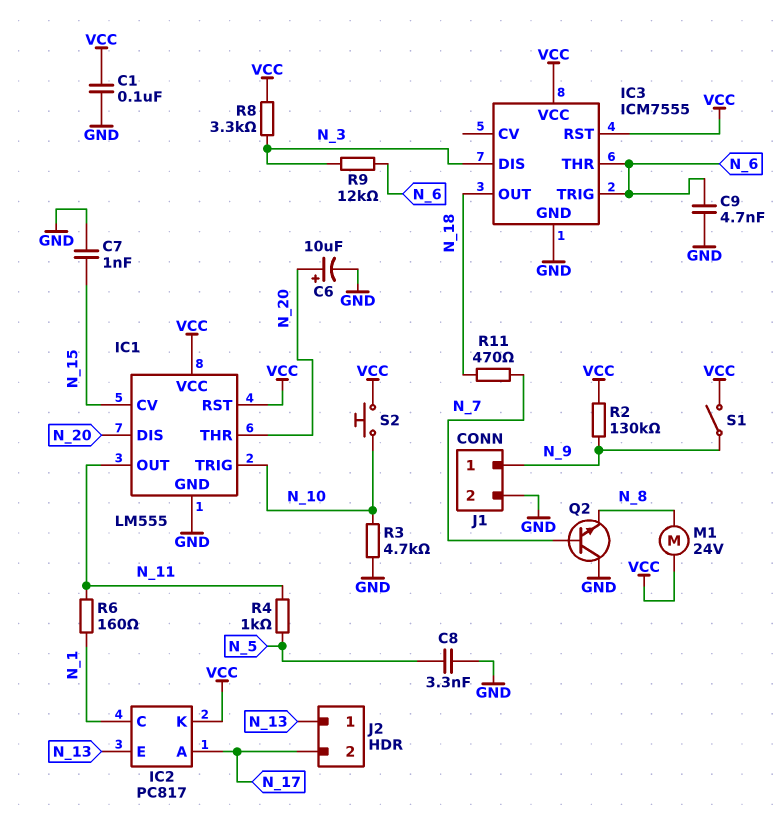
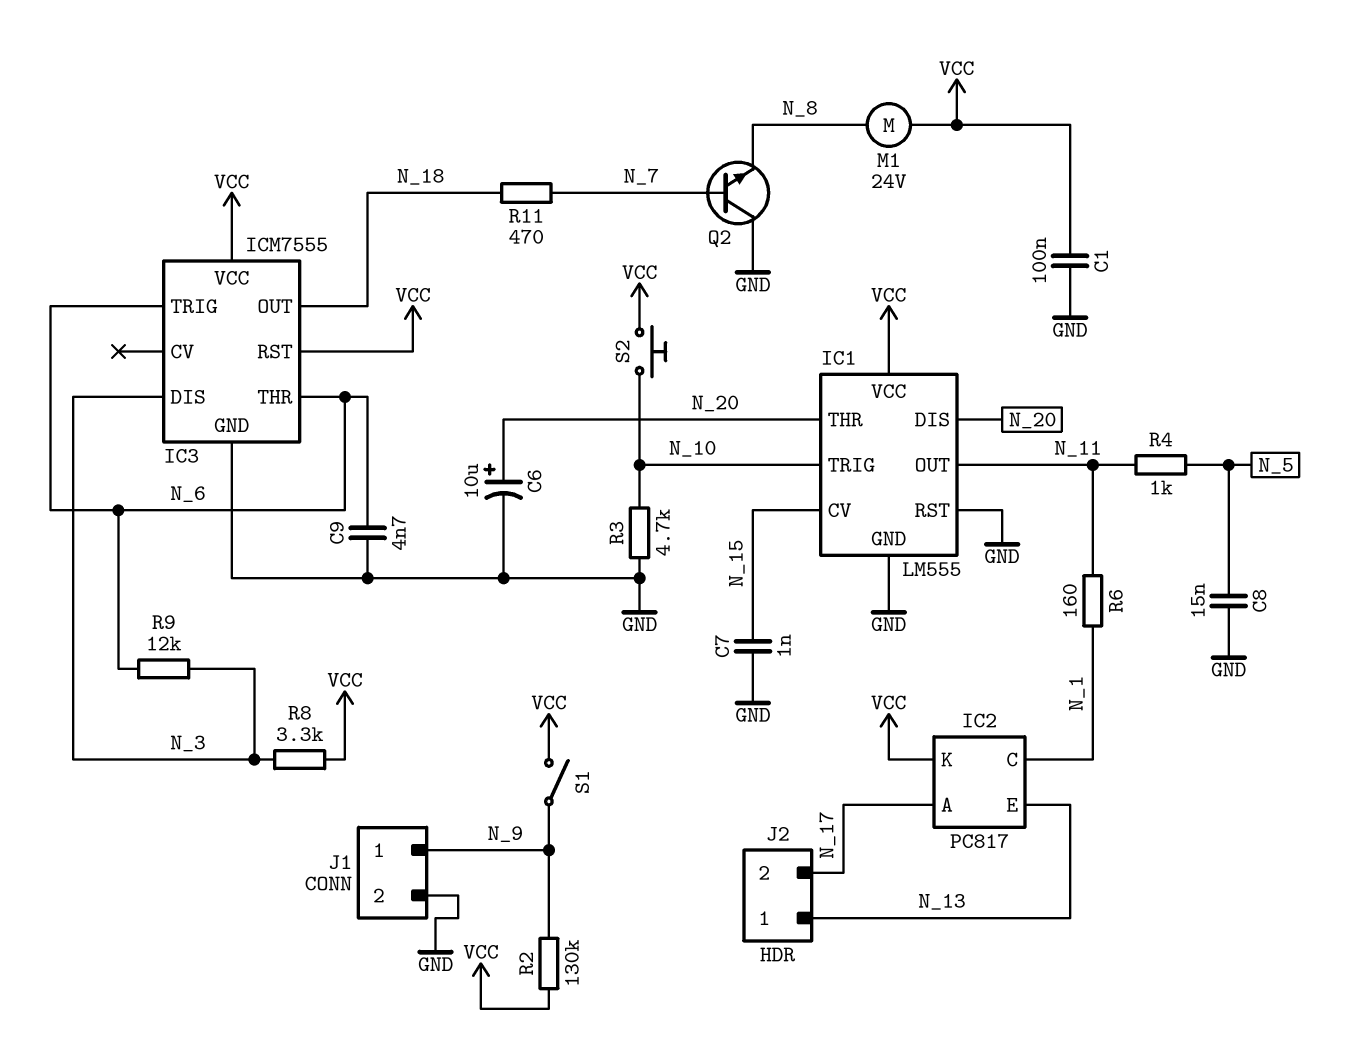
C8: 3.3nF (GND, N_5) -> 15nF (GND, N_5)
IC1 pin RST: VCC -> GND

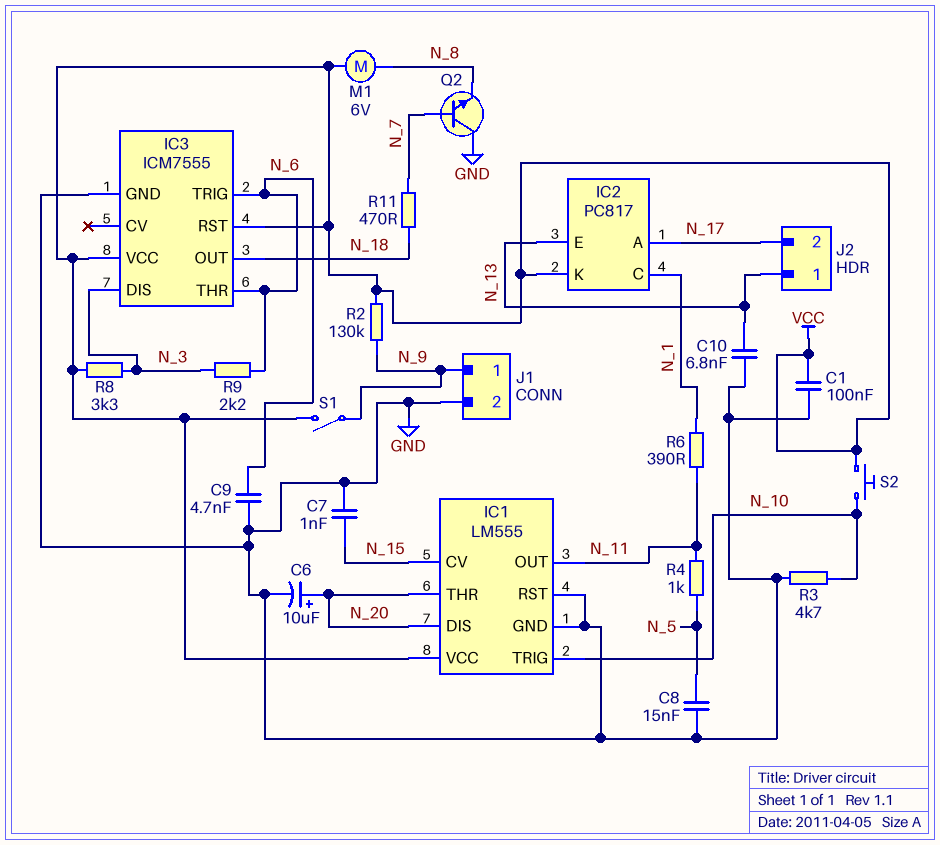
C10: none -> 6.8nF (GND, N_13)
M1: motor 24V (N_8, VCC) -> motor 6V (N_8, VCC)
R6: 160 (N_1, N_11) -> 390 (N_1, N_11)
R9: 12k (N_3, N_6) -> 2.2k (N_3, N_6)

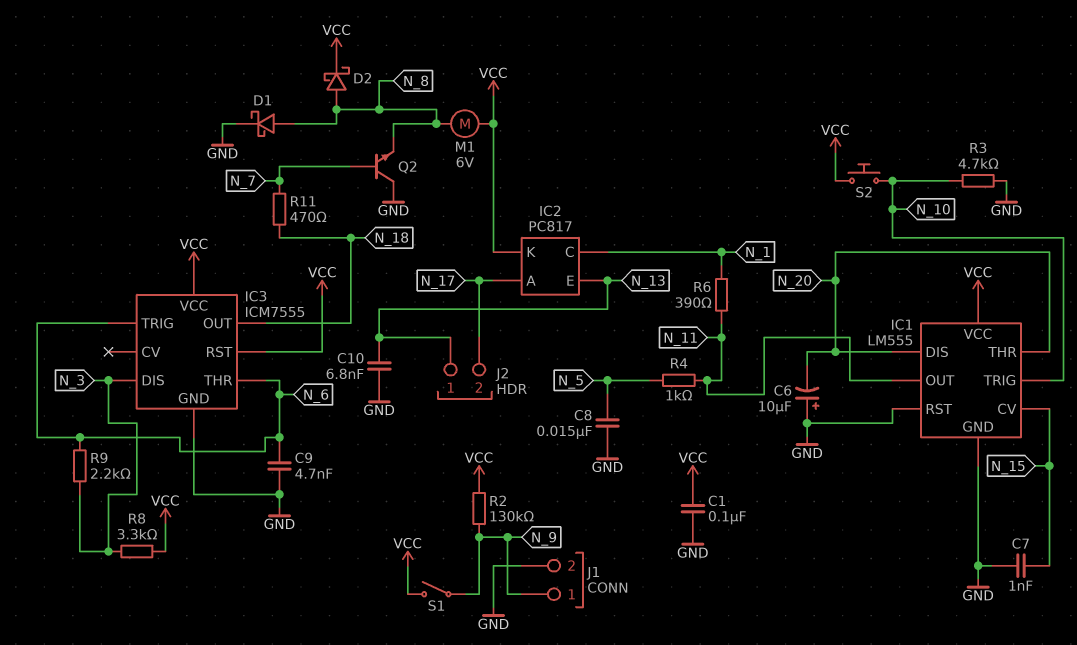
C6: 10uF (plus N_20, minus GND) -> 10uF (plus GND, minus N_20)
D1: none -> schottky (A N_8, K GND)
D2: none -> schottky (A N_8, K VCC)

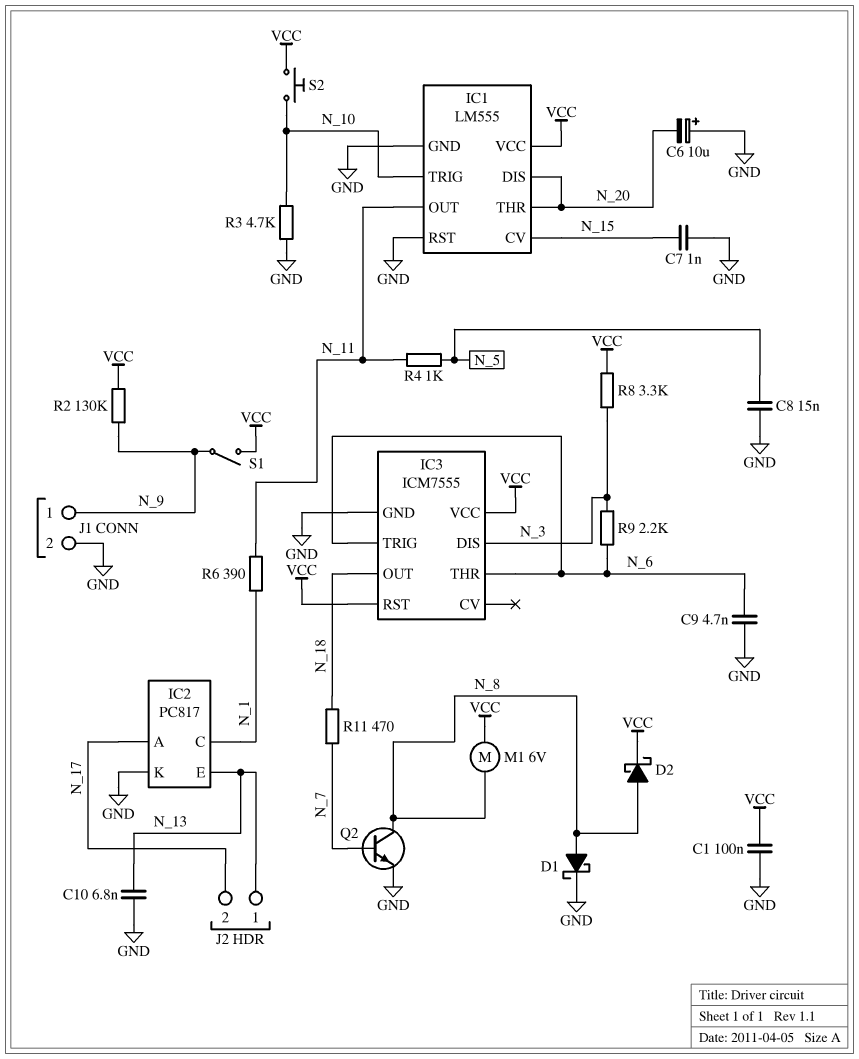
IC2 pin K: VCC -> GND
Q2: NPN (B N_7, C GND, E N_8) -> NPN (B N_7, C N_8, E GND)

